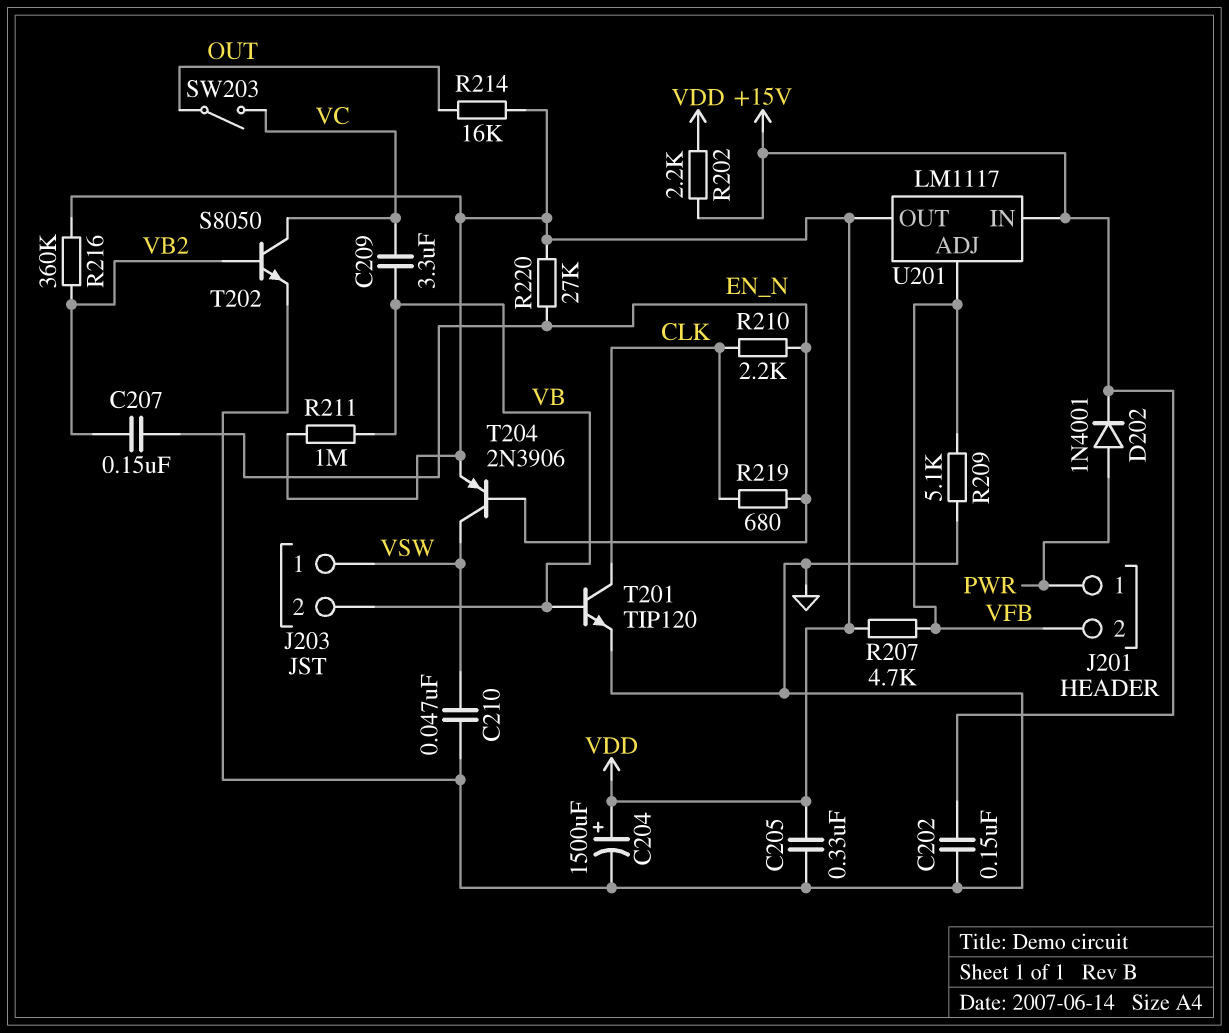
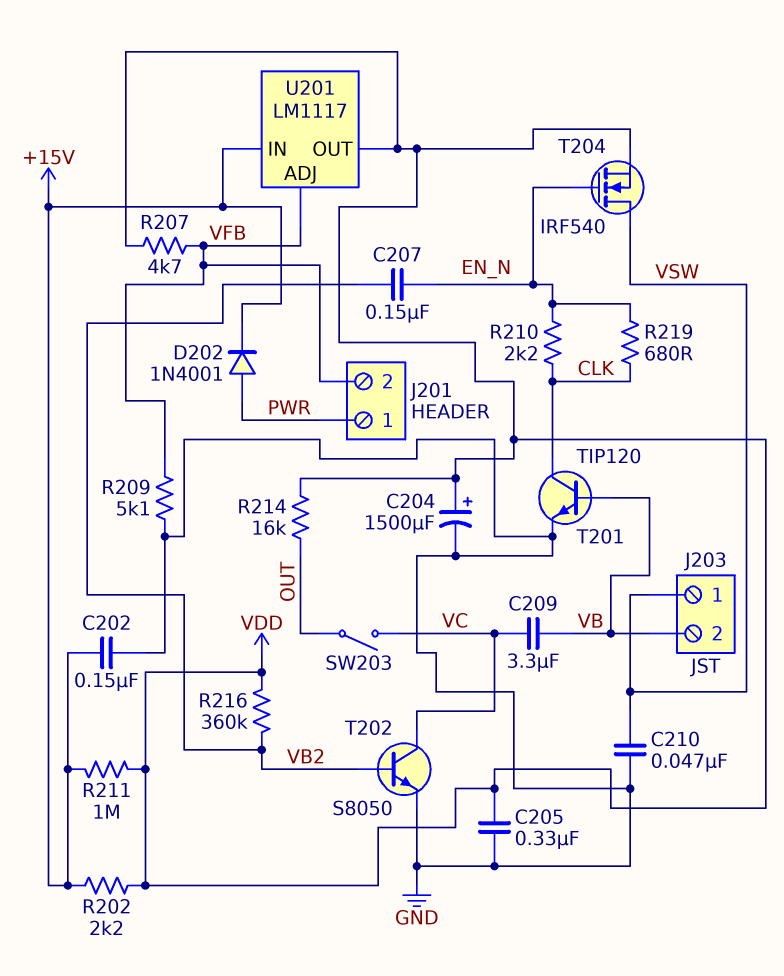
R211: 1M (VB, VDD) -> 1M (+15V, VDD)
R220: 27k (EN_N, VDD) -> none
T204: PNP 2N3906 (B EN_N, C VSW, E VDD) -> NMOS IRF540 (G EN_N, D VSW, S VDD)

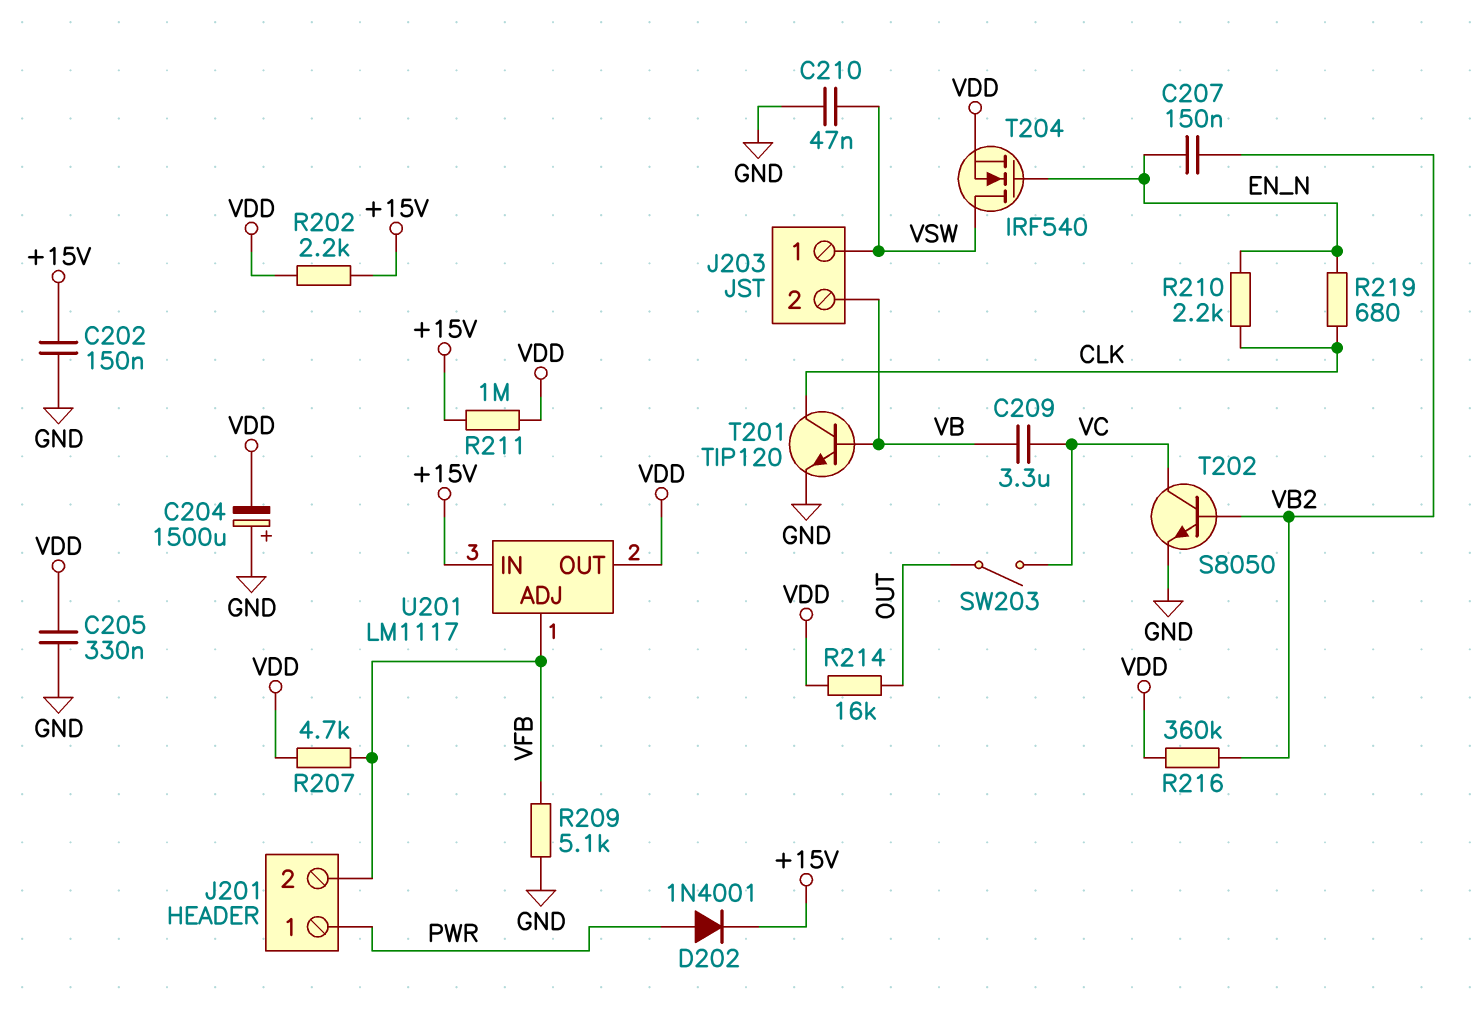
C204: 1500uF (plus VDD, minus GND) -> 1500uF (plus GND, minus VDD)

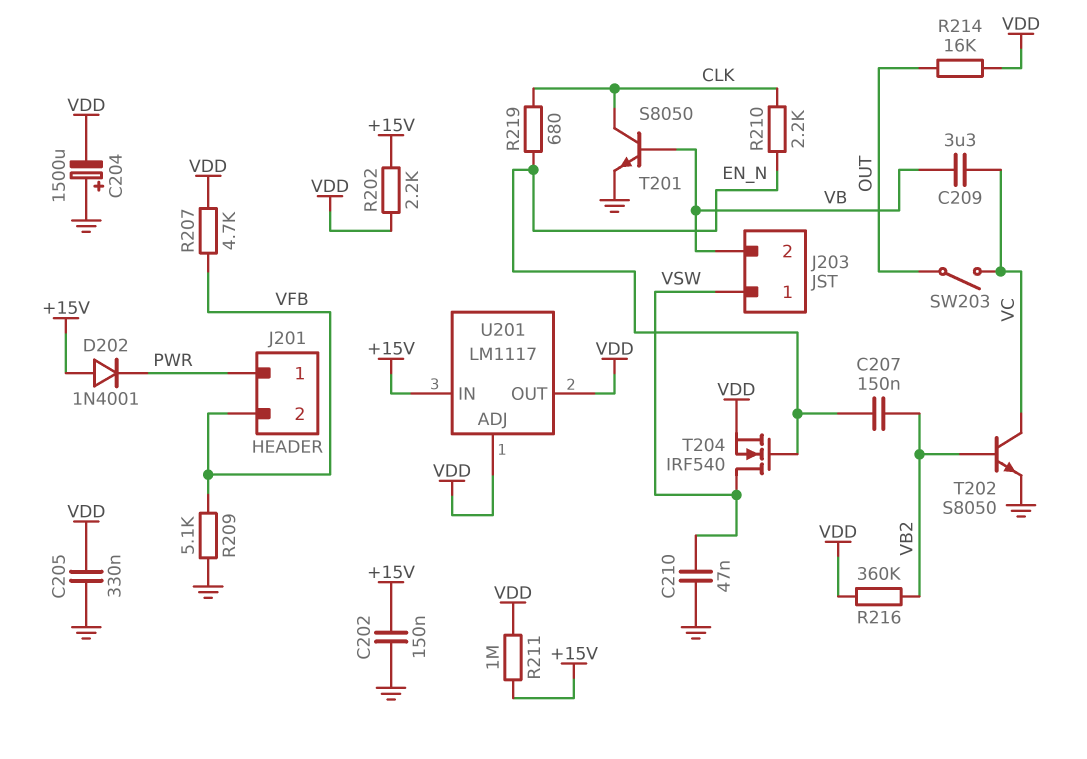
D202: diode 1N4001 (A PWR, K +15V) -> diode 1N4001 (A +15V, K PWR)
T201: NPN TIP120 (B VB, C CLK, E GND) -> NPN S8050 (B VB, C CLK, E GND)
U201 pin ADJ: VFB -> VDD

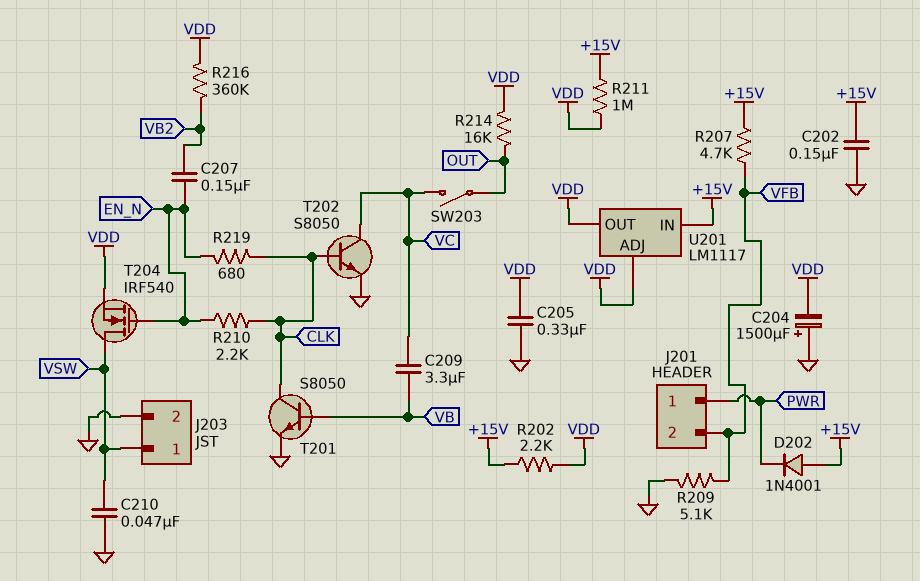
J203 pin 2: VB -> GND
R207: 4.7k (VDD, VFB) -> 4.7k (+15V, VFB)
T202: NPN S8050 (B VB2, C VC, E GND) -> NPN S8050 (B CLK, C VC, E GND)

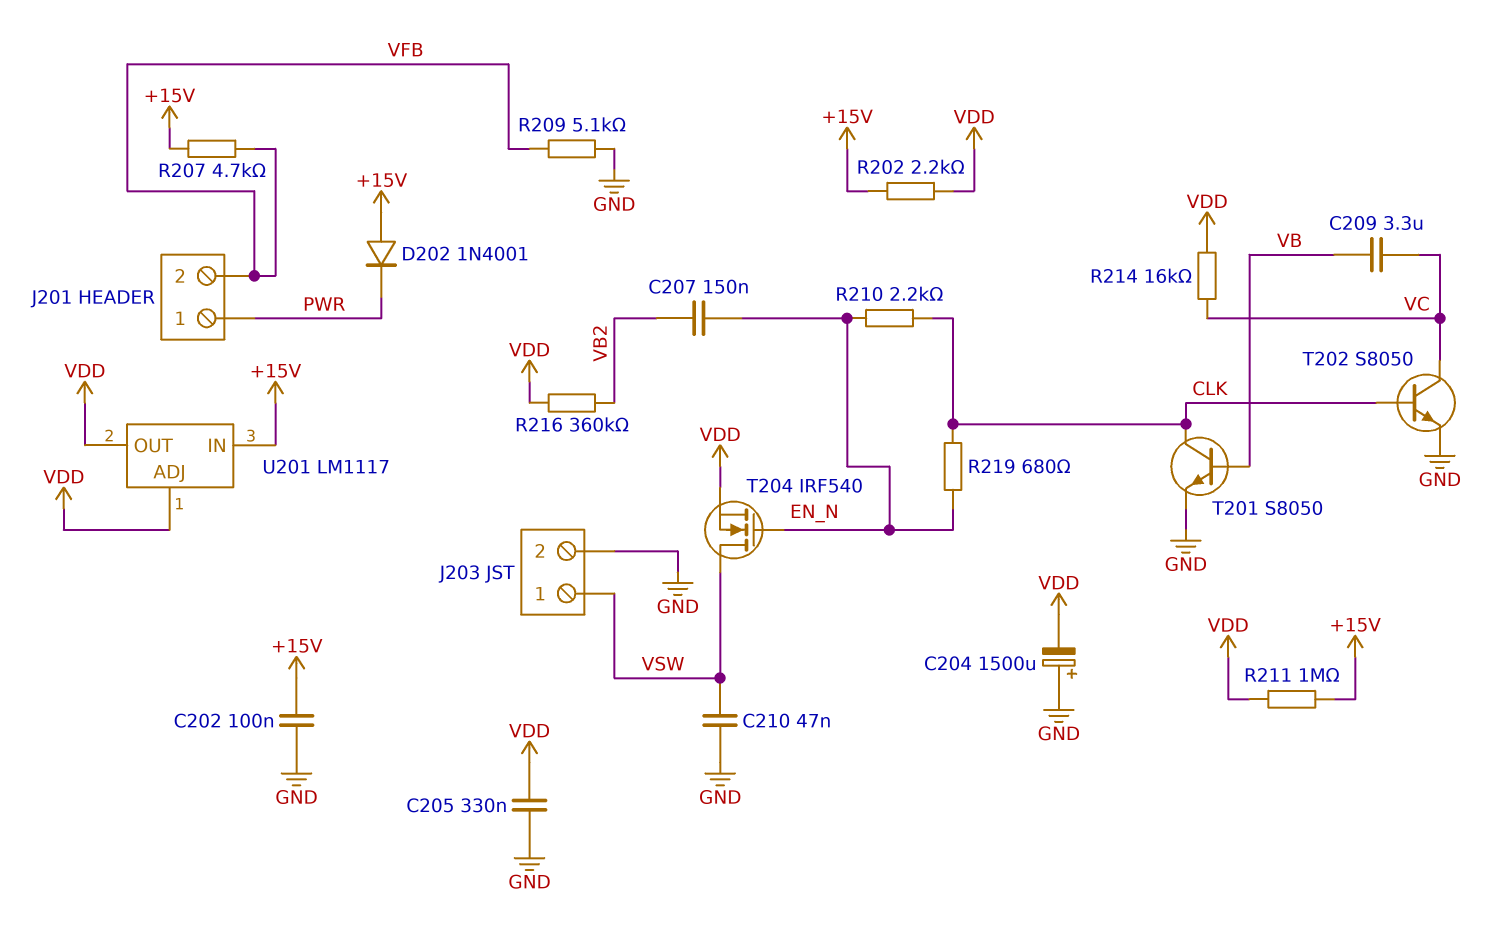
C202: 150nF (+15V, GND) -> 100nF (+15V, GND)
R214: 16k (OUT, VDD) -> 16k (VC, VDD)
SW203: switch (OUT, VC) -> none

